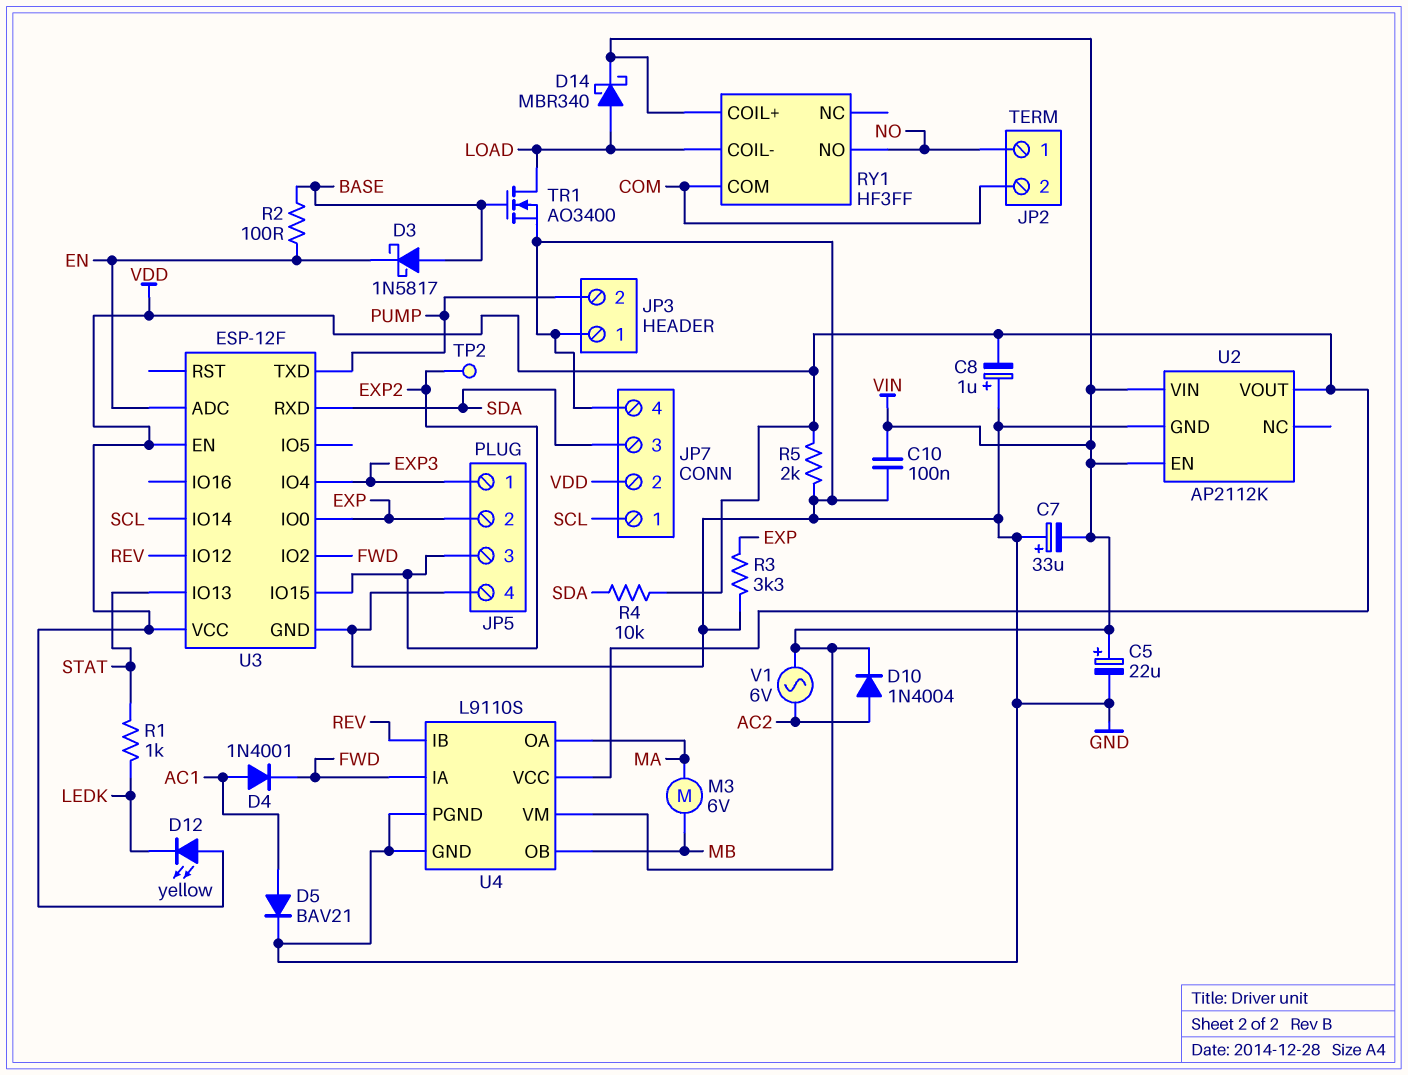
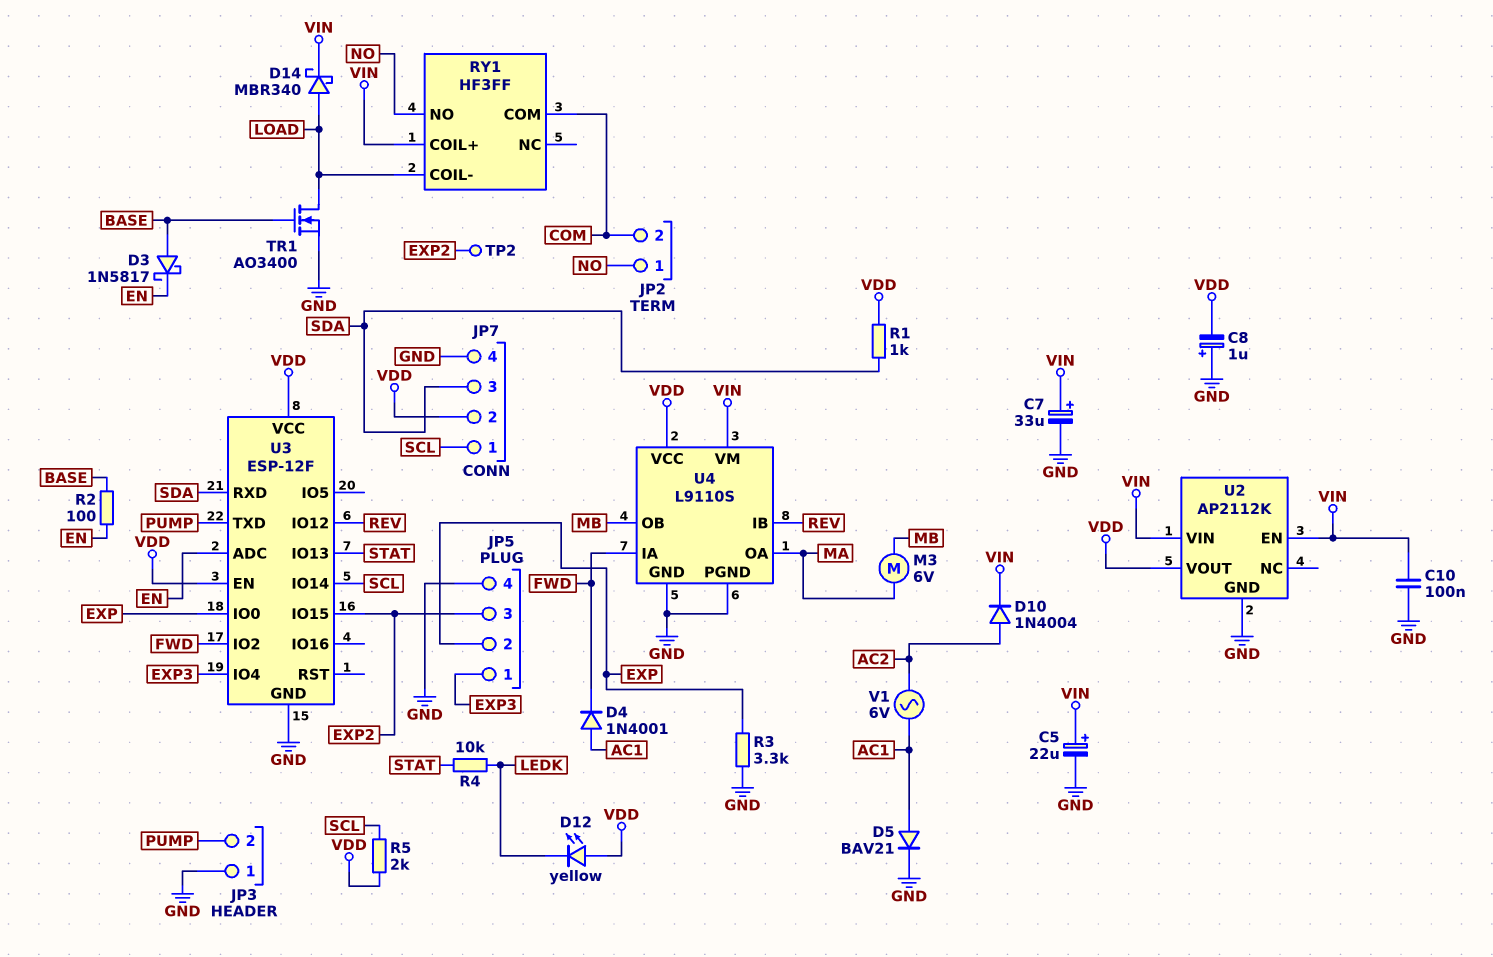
C7: 33uF (plus GND, minus VIN) -> 33uF (plus VIN, minus GND)
R1: 1k (LEDK, STAT) -> 1k (SDA, VDD)
R4: 10k (SDA, VDD) -> 10k (LEDK, STAT)
R5: 2k (GND, VDD) -> 2k (SCL, VDD)
V1: AC 6V (AC2, VIN) -> AC 6V (AC1, AC2)

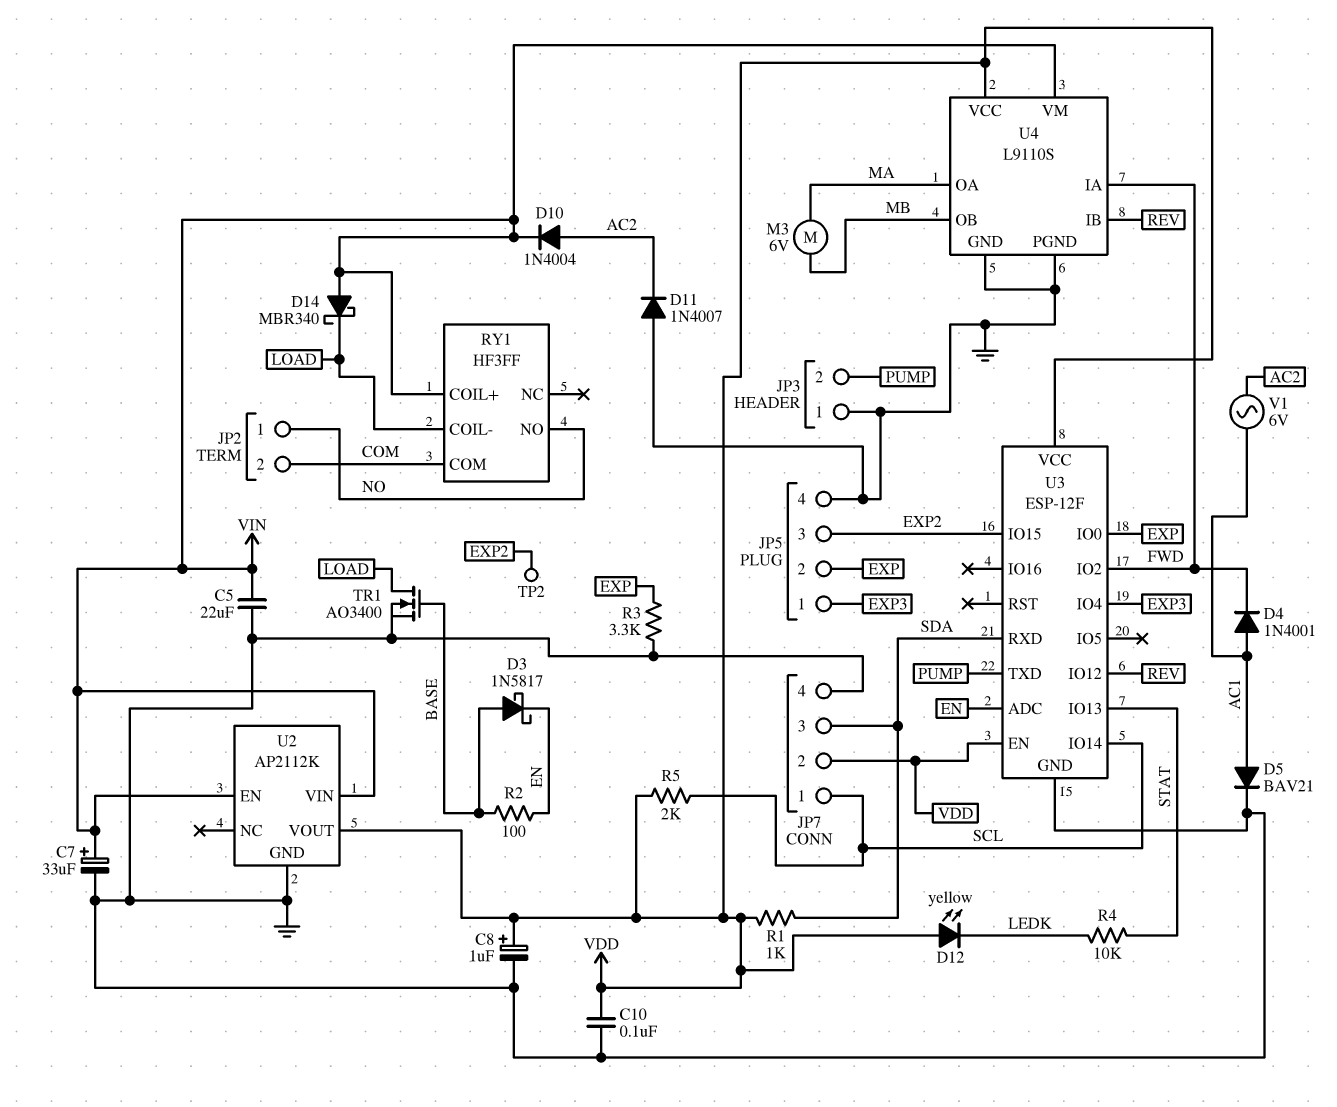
C5: 22uF (plus VIN, minus GND) -> 22uF (GND, VIN)
C8: 1uF (plus GND, minus VDD) -> 1uF (plus VDD, minus GND)
C10: 100nF (GND, VIN) -> 100nF (GND, VDD)
D11: none -> diode 1N4007 (A GND, K AC2)
D14: schottky MBR340 (A LOAD, K VIN) -> schottky MBR340 (A VIN, K LOAD)

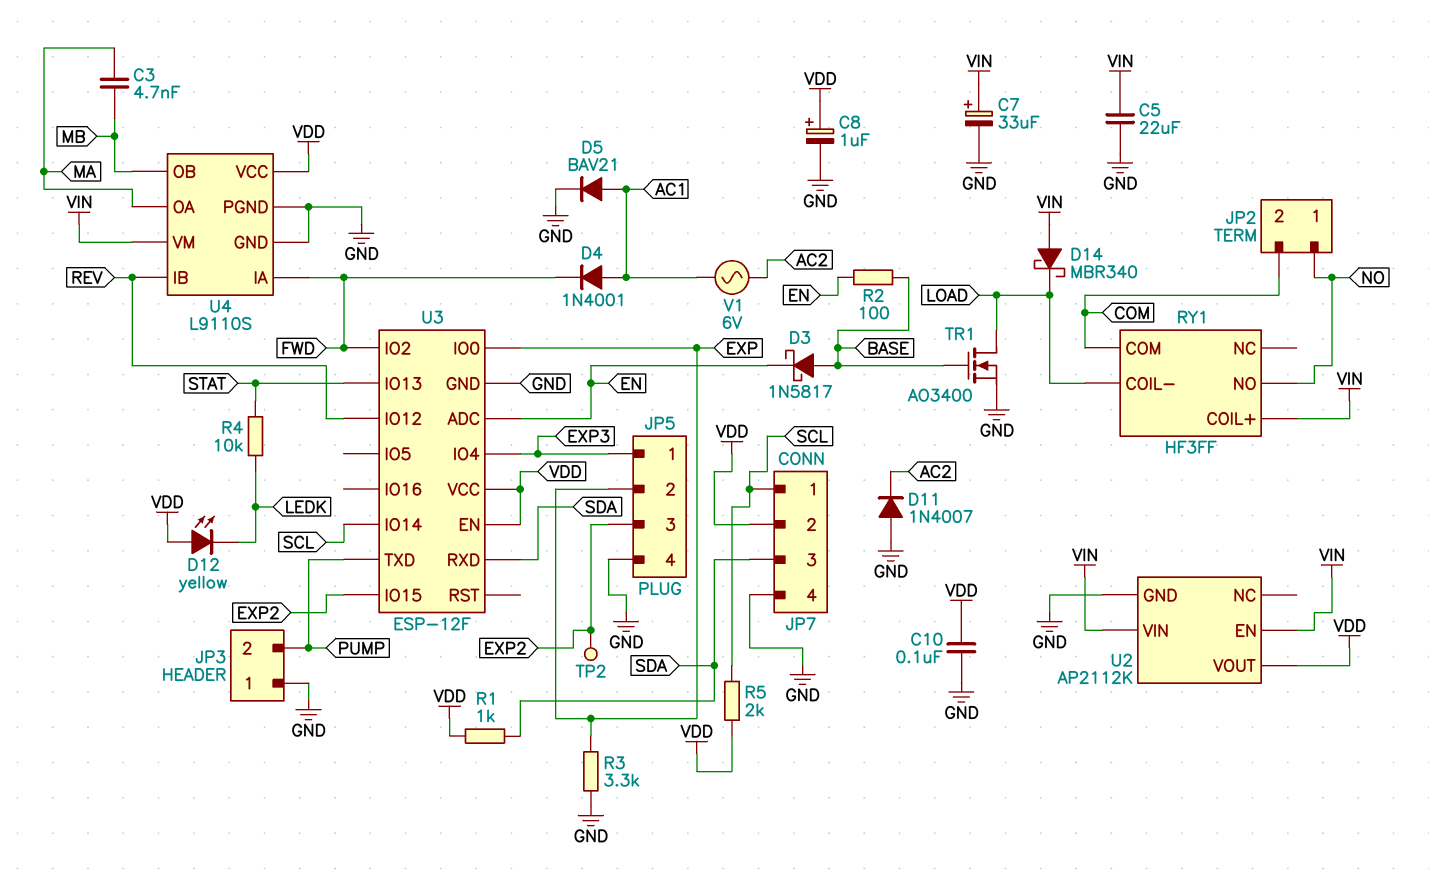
C3: none -> 4.7nF (MA, MB)
D10: diode 1N4004 (A AC2, K VIN) -> none
M3: motor 6V (MA, MB) -> none

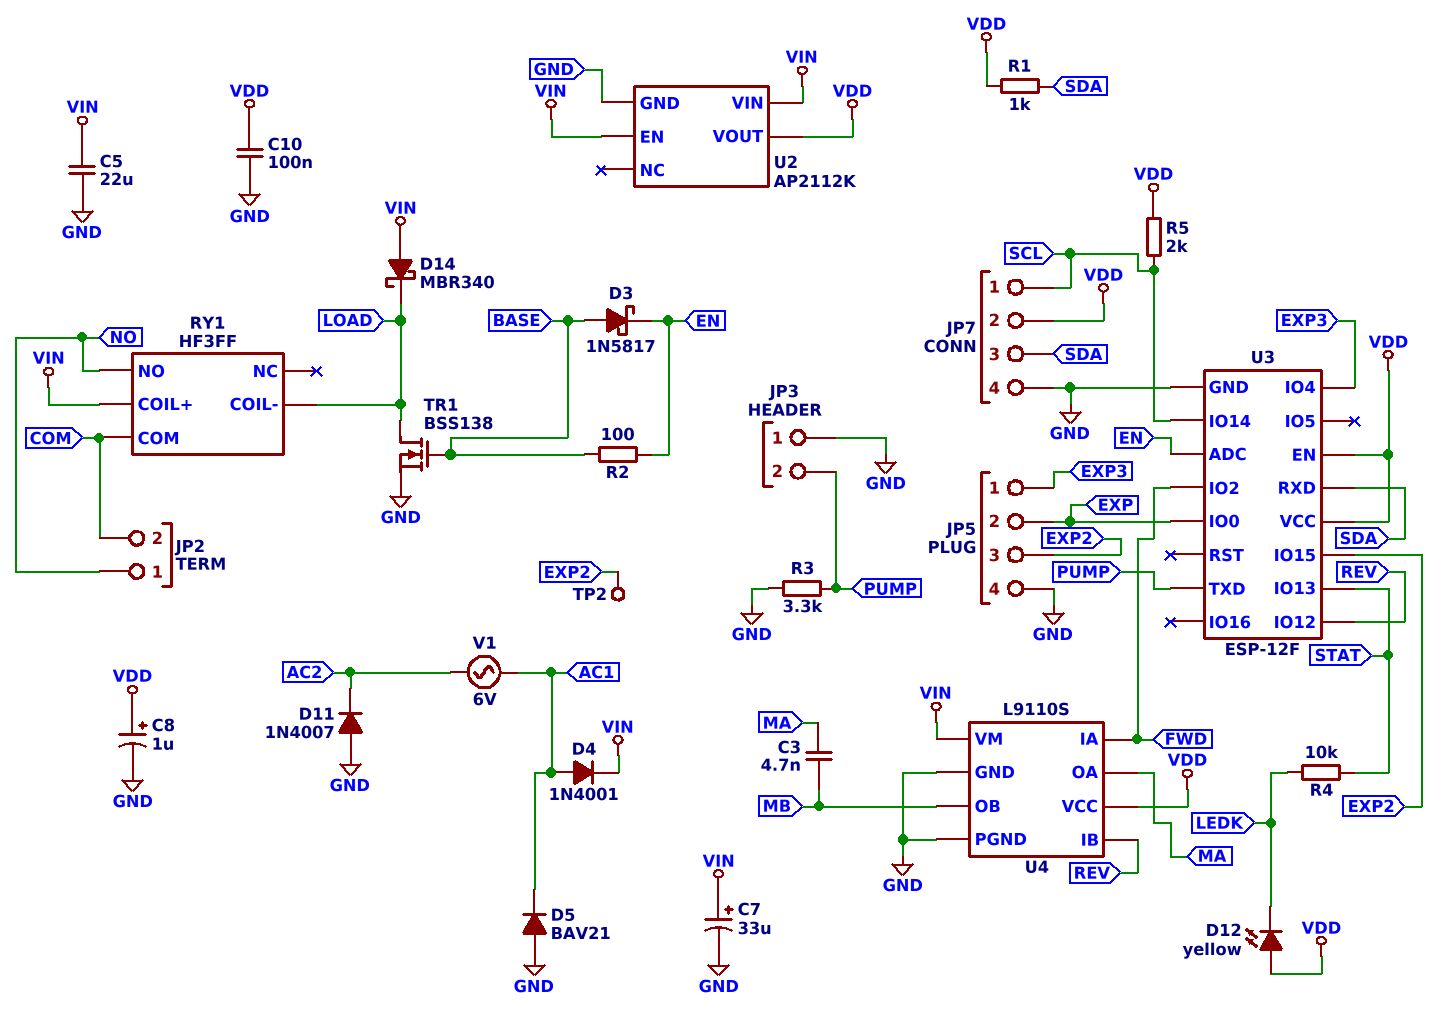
D4: diode 1N4001 (A AC1, K FWD) -> diode 1N4001 (A AC1, K VIN)
D5: diode BAV21 (A AC1, K GND) -> diode BAV21 (A GND, K AC1)
R3: 3.3k (EXP, GND) -> 3.3k (GND, PUMP)
TR1: NMOS AO3400 (G BASE, D LOAD, S GND) -> NMOS BSS138 (G BASE, D LOAD, S GND)

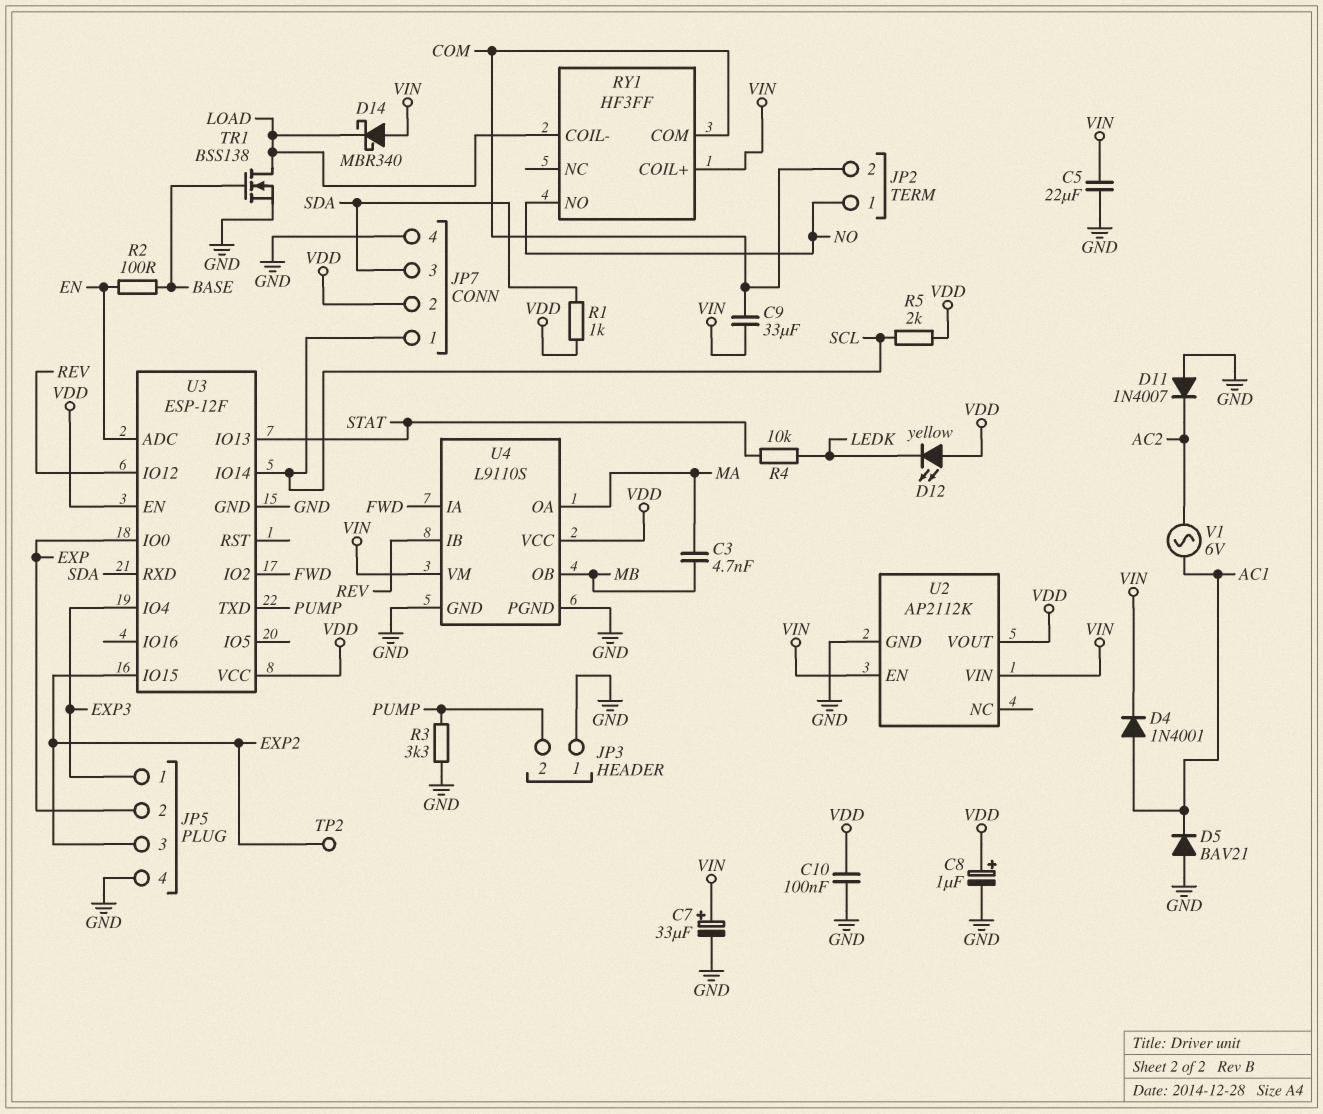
C9: none -> 33uF (COM, VIN)
D3: schottky 1N5817 (A BASE, K EN) -> none

